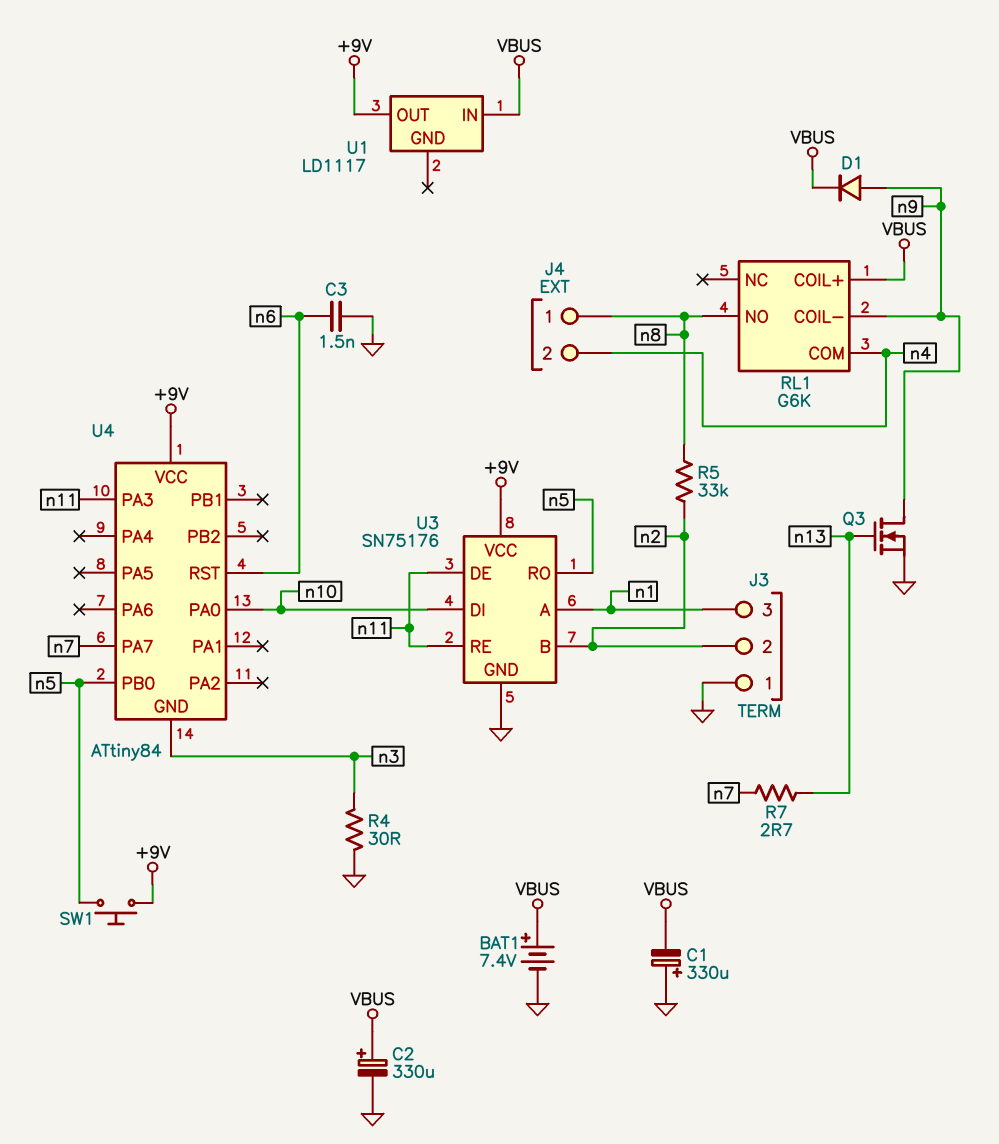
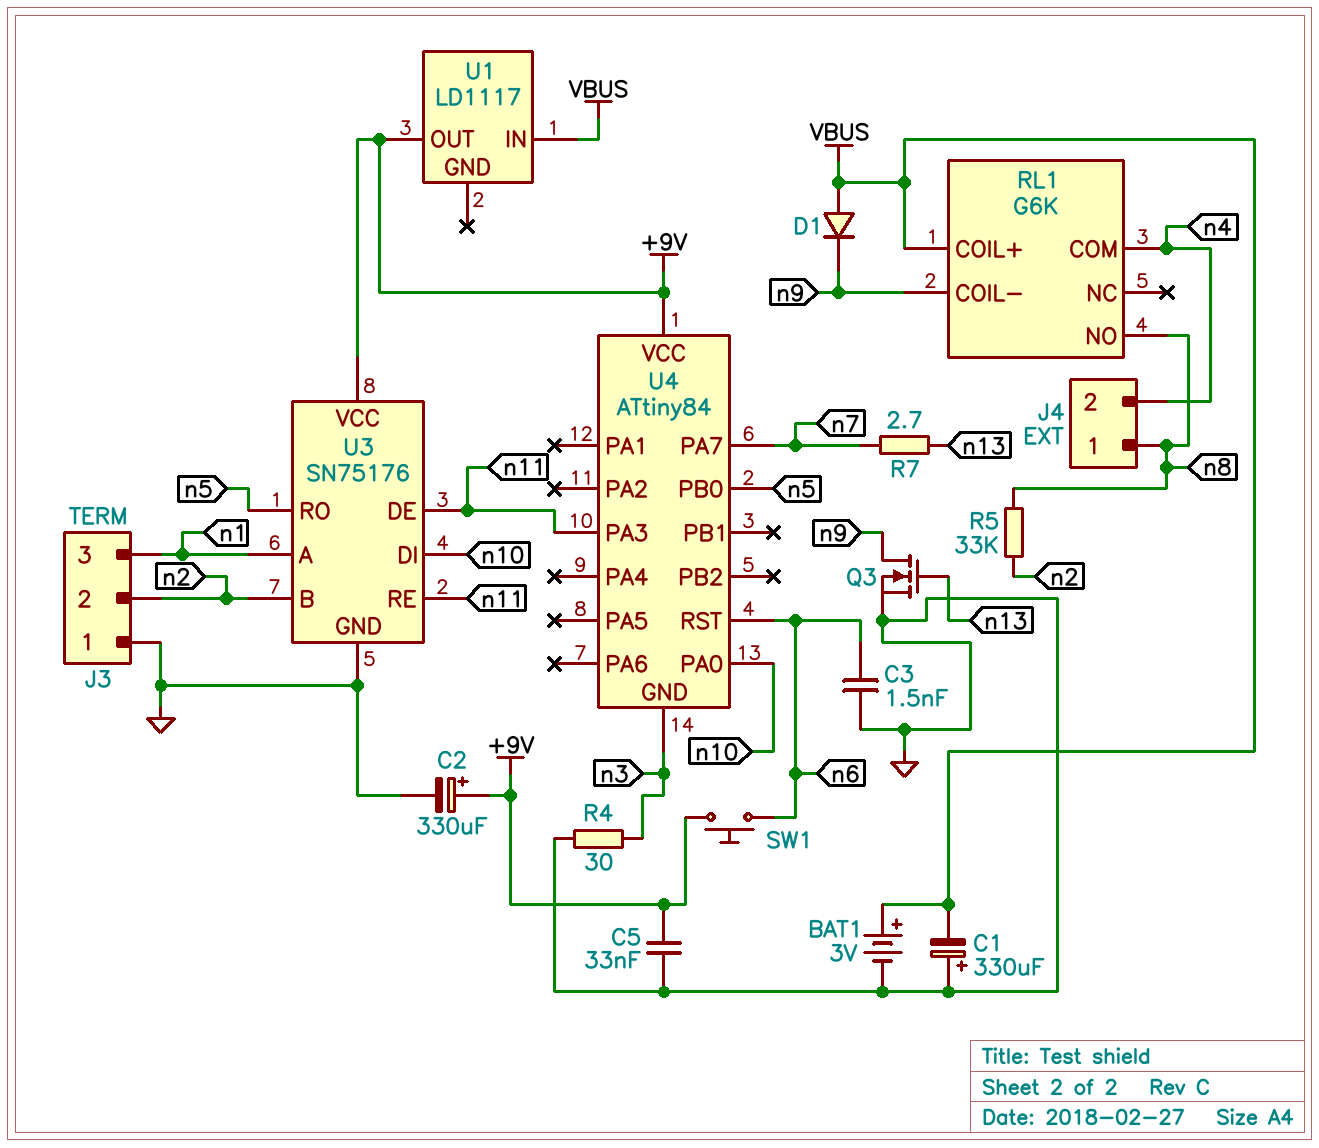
BAT1: 7.4V (plus VBUS, minus GND) -> 3V (plus VBUS, minus GND)
C2: 330uF (plus VBUS, minus GND) -> 330uF (plus +9V, minus GND)
C5: none -> 33nF (+9V, GND)
D1: diode (A n9, K VBUS) -> diode (A VBUS, K n9)
SW1: button (+9V, n5) -> button (+9V, n6)

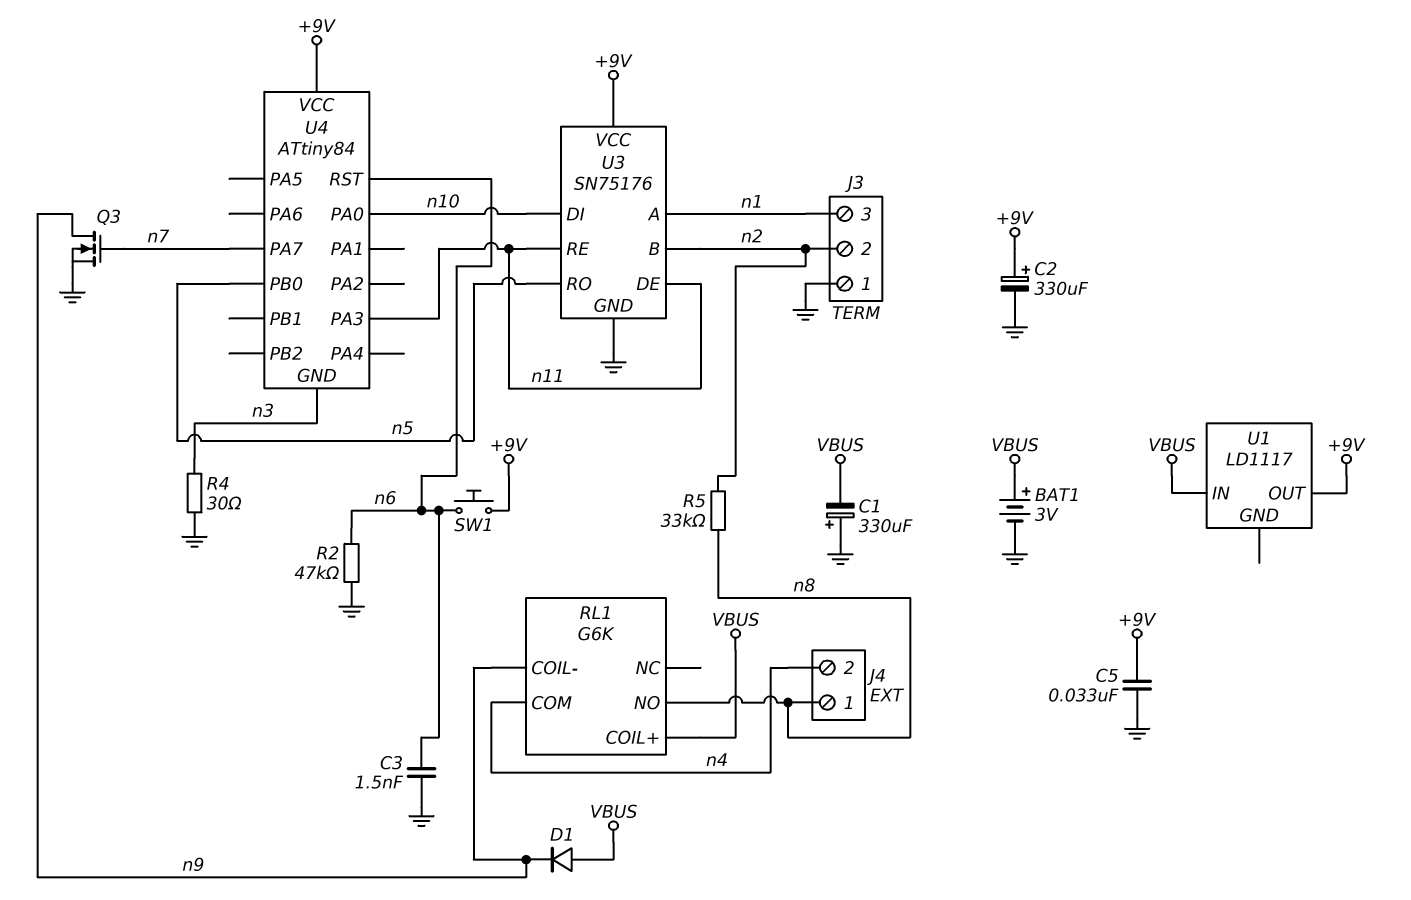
Q3: NMOS (G n13, D n9, S GND) -> NMOS (G n7, D n9, S GND)
R2: none -> 47k (GND, n6)
R7: 2.7 (n7, n13) -> none

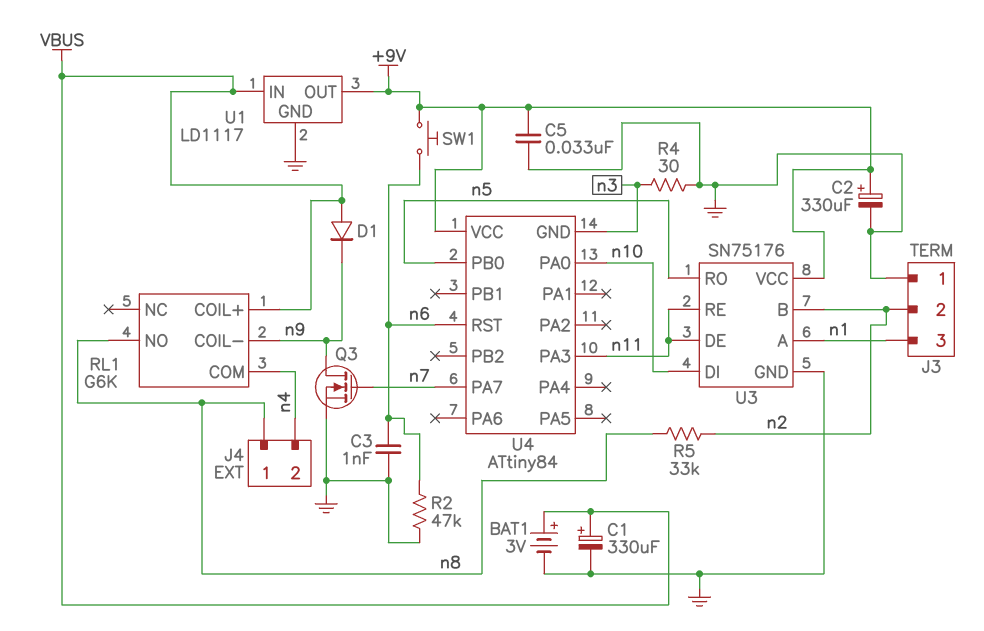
C1: 330uF (plus GND, minus VBUS) -> 330uF (plus VBUS, minus GND)
C3: 1.5nF (GND, n6) -> 1nF (GND, n6)
U1 pin GND: none -> GND

